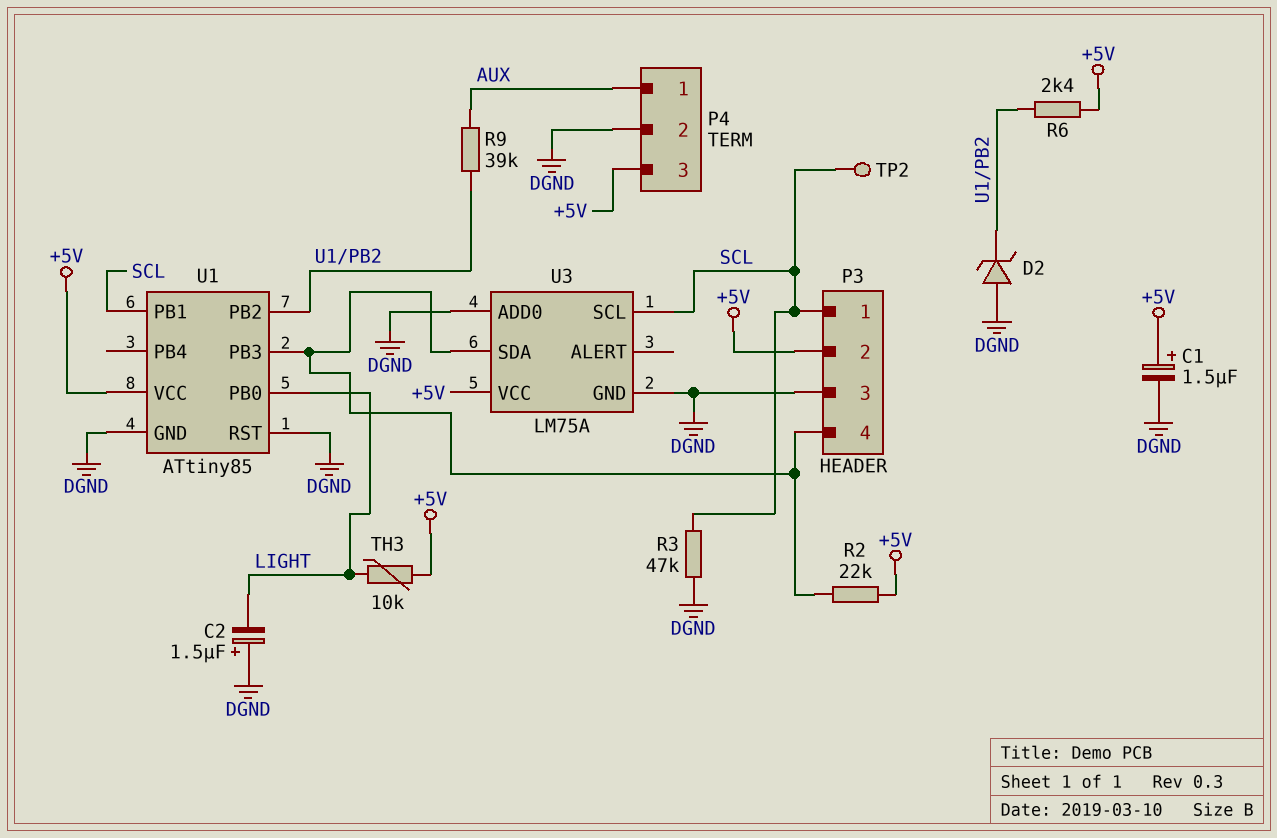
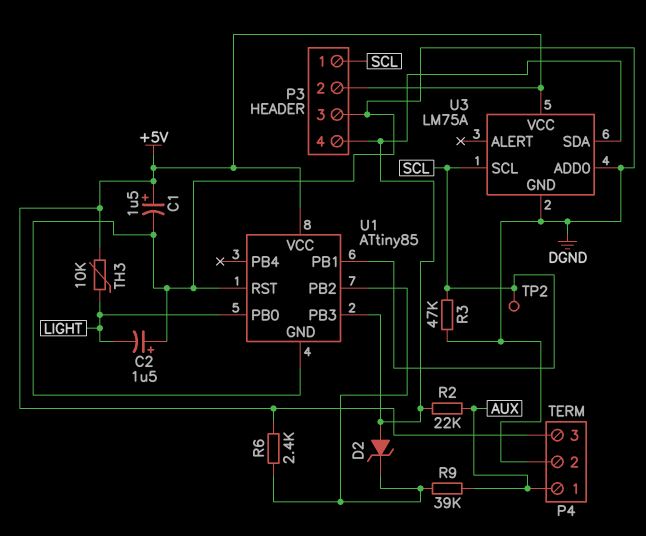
D2: zener (A DGND, K U1/PB2) -> zener (A P3/4, K U1/PB2)
R2: 22k (+5V, P3/4) -> 22k (AUX, P3/4)

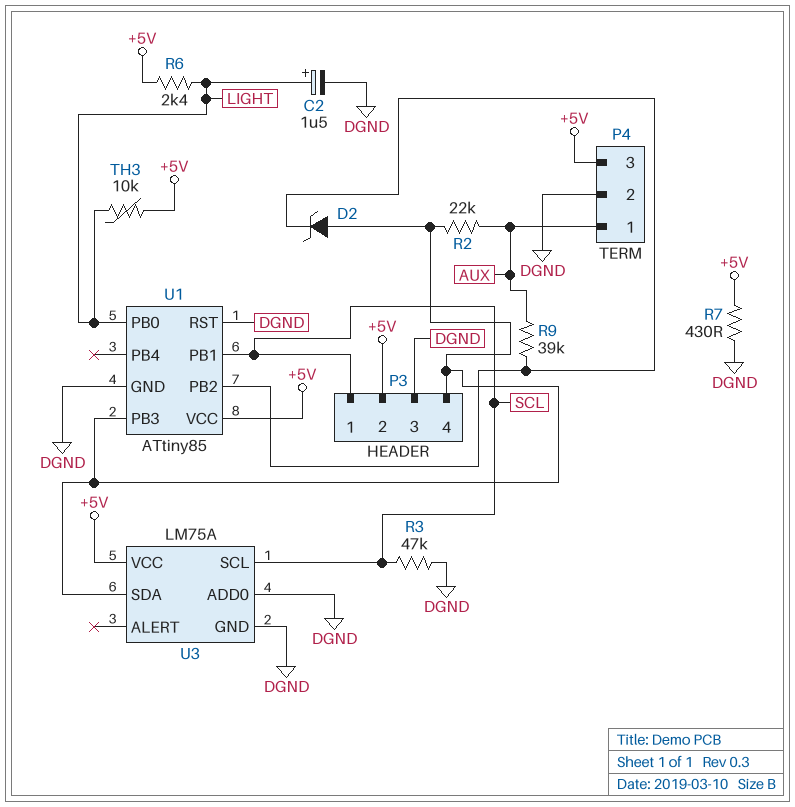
C1: 1.5uF (plus +5V, minus DGND) -> none
C2: 1.5uF (plus DGND, minus LIGHT) -> 1.5uF (plus LIGHT, minus DGND)
R6: 2.4k (+5V, U1/PB2) -> 2.4k (+5V, LIGHT)
R7: none -> 430 (+5V, DGND)
TP2: test point (SCL) -> none

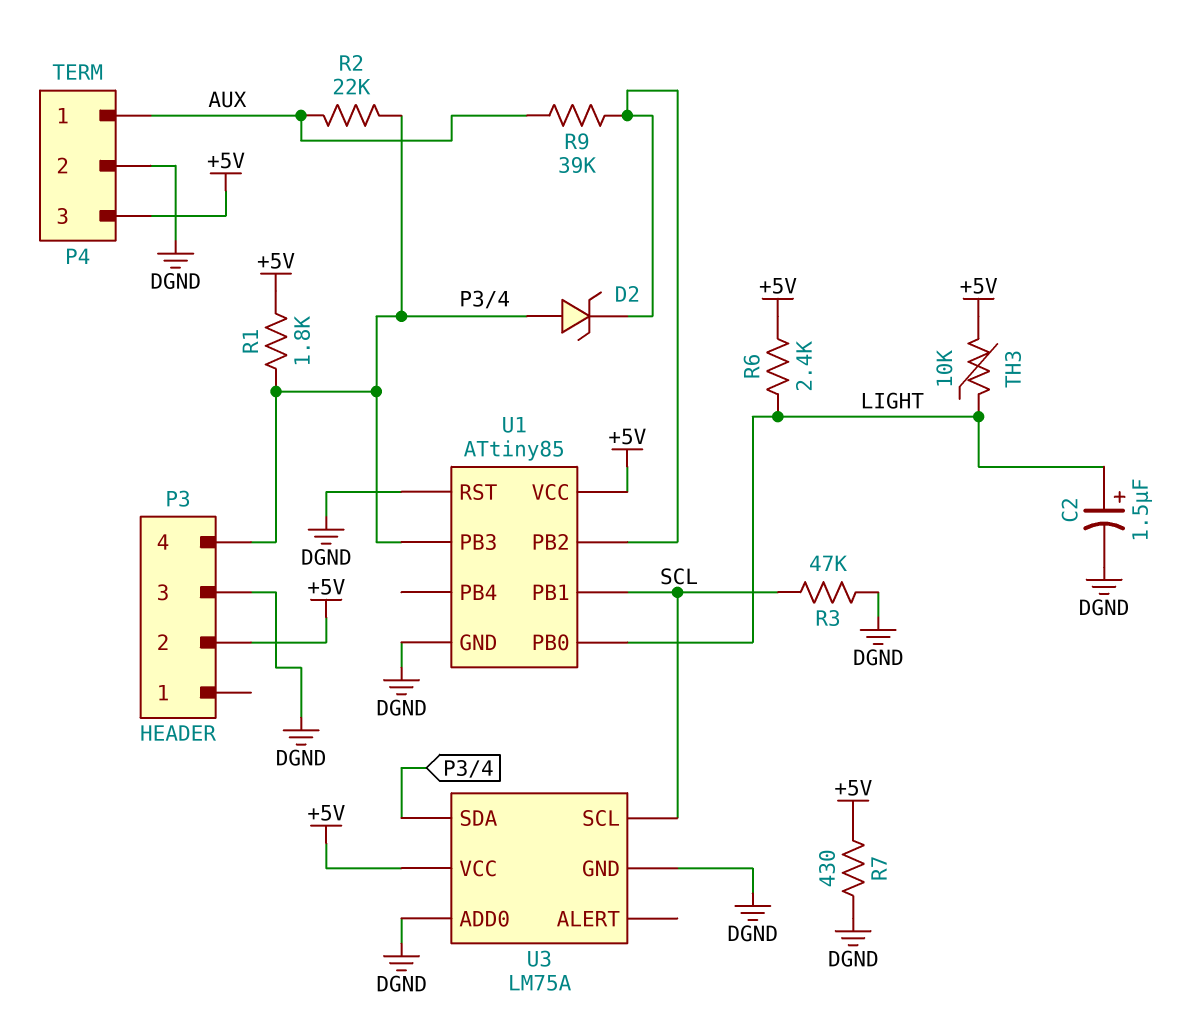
P3 pin 1: SCL -> none
R1: none -> 1.8k (+5V, P3/4)

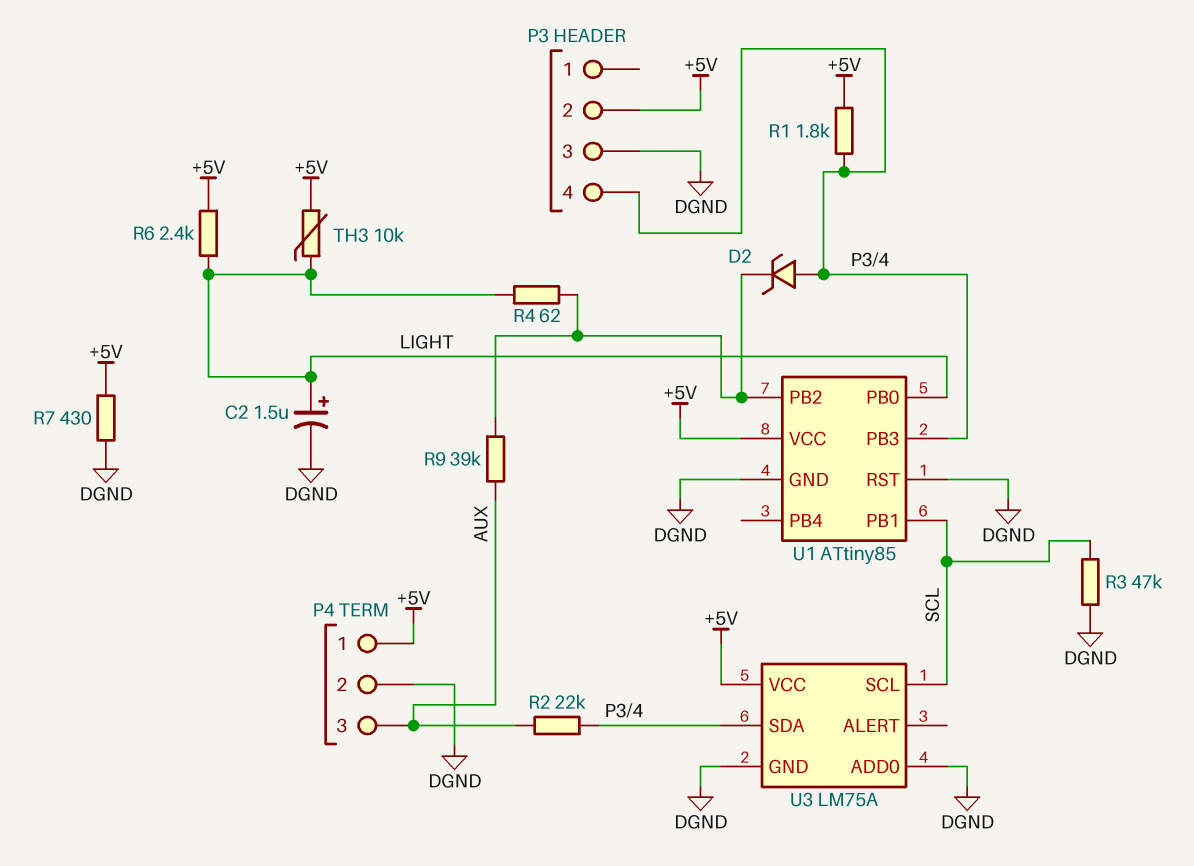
P4 pin 1: AUX -> +5V
P4 pin 3: +5V -> AUX
R4: none -> 62 (LIGHT, U1/PB2)

